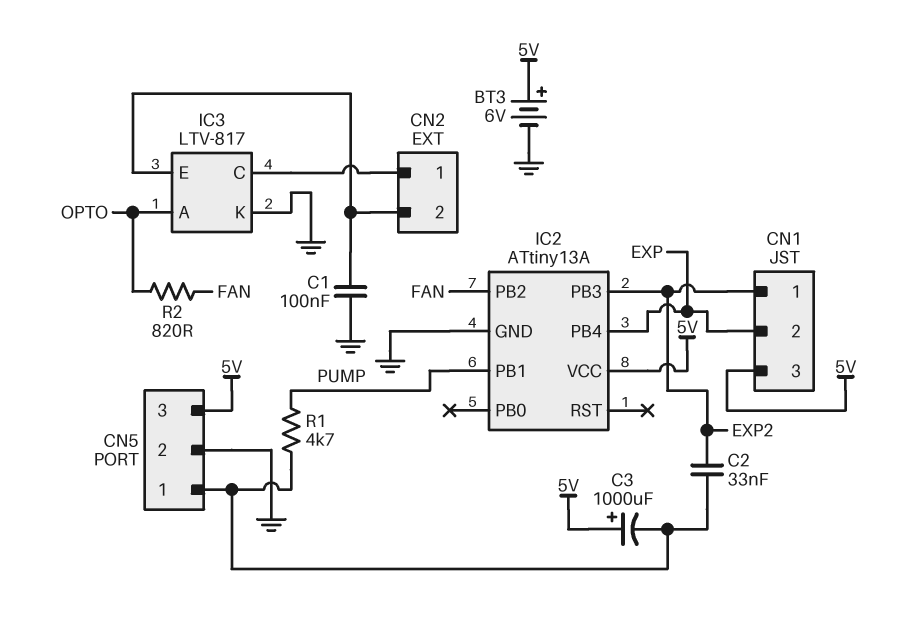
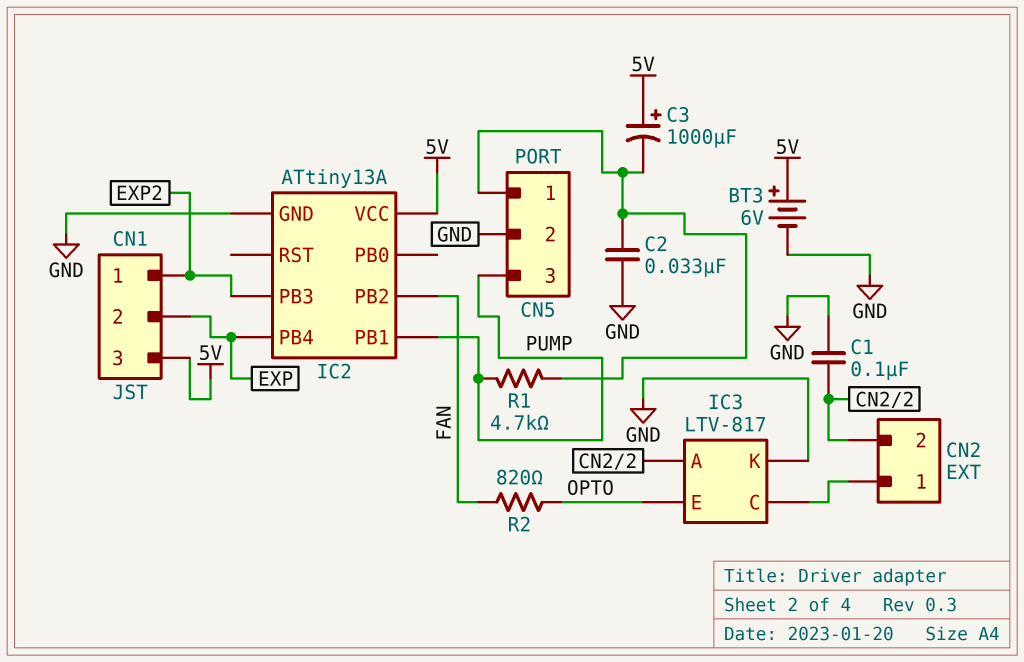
C2: 33nF (CN5/1, EXP2) -> 33nF (CN5/1, GND)
CN5 pin 3: 5V -> PUMP
IC3 pin A: OPTO -> CN2/2
IC3 pin E: CN2/2 -> OPTO

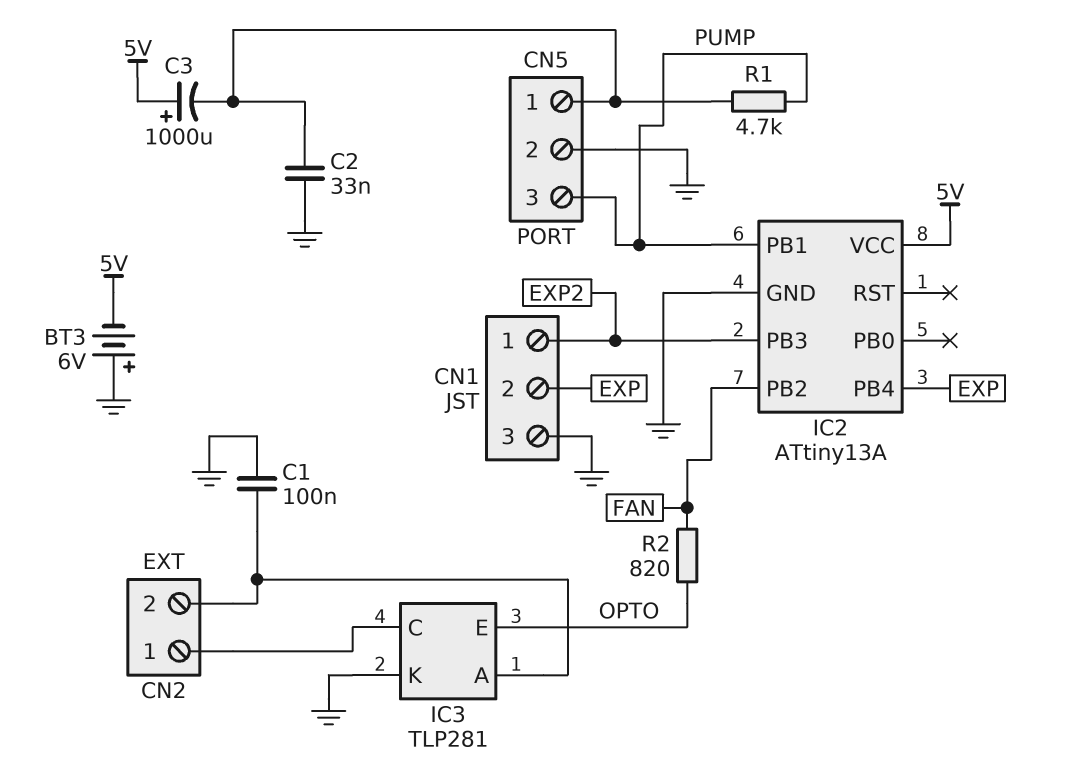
BT3: 6V (plus 5V, minus GND) -> 6V (plus GND, minus 5V)
CN1 pin 3: 5V -> GND
IC3: LTV-817 -> TLP281

